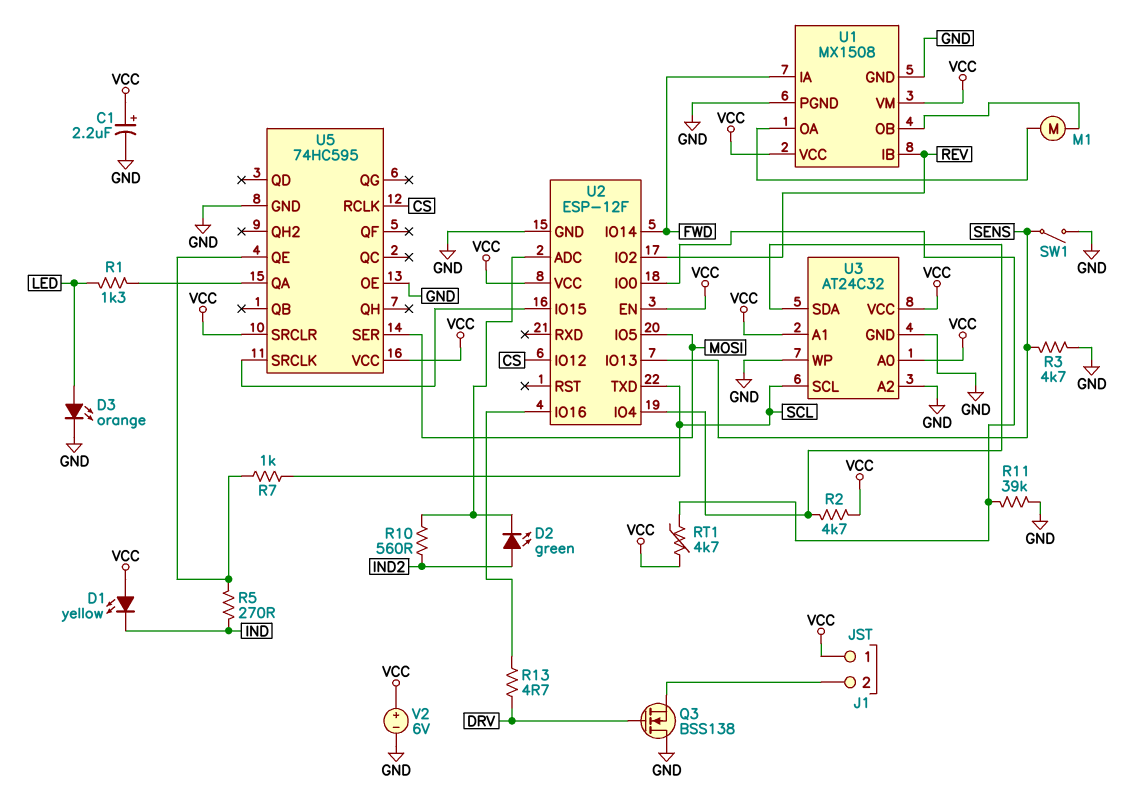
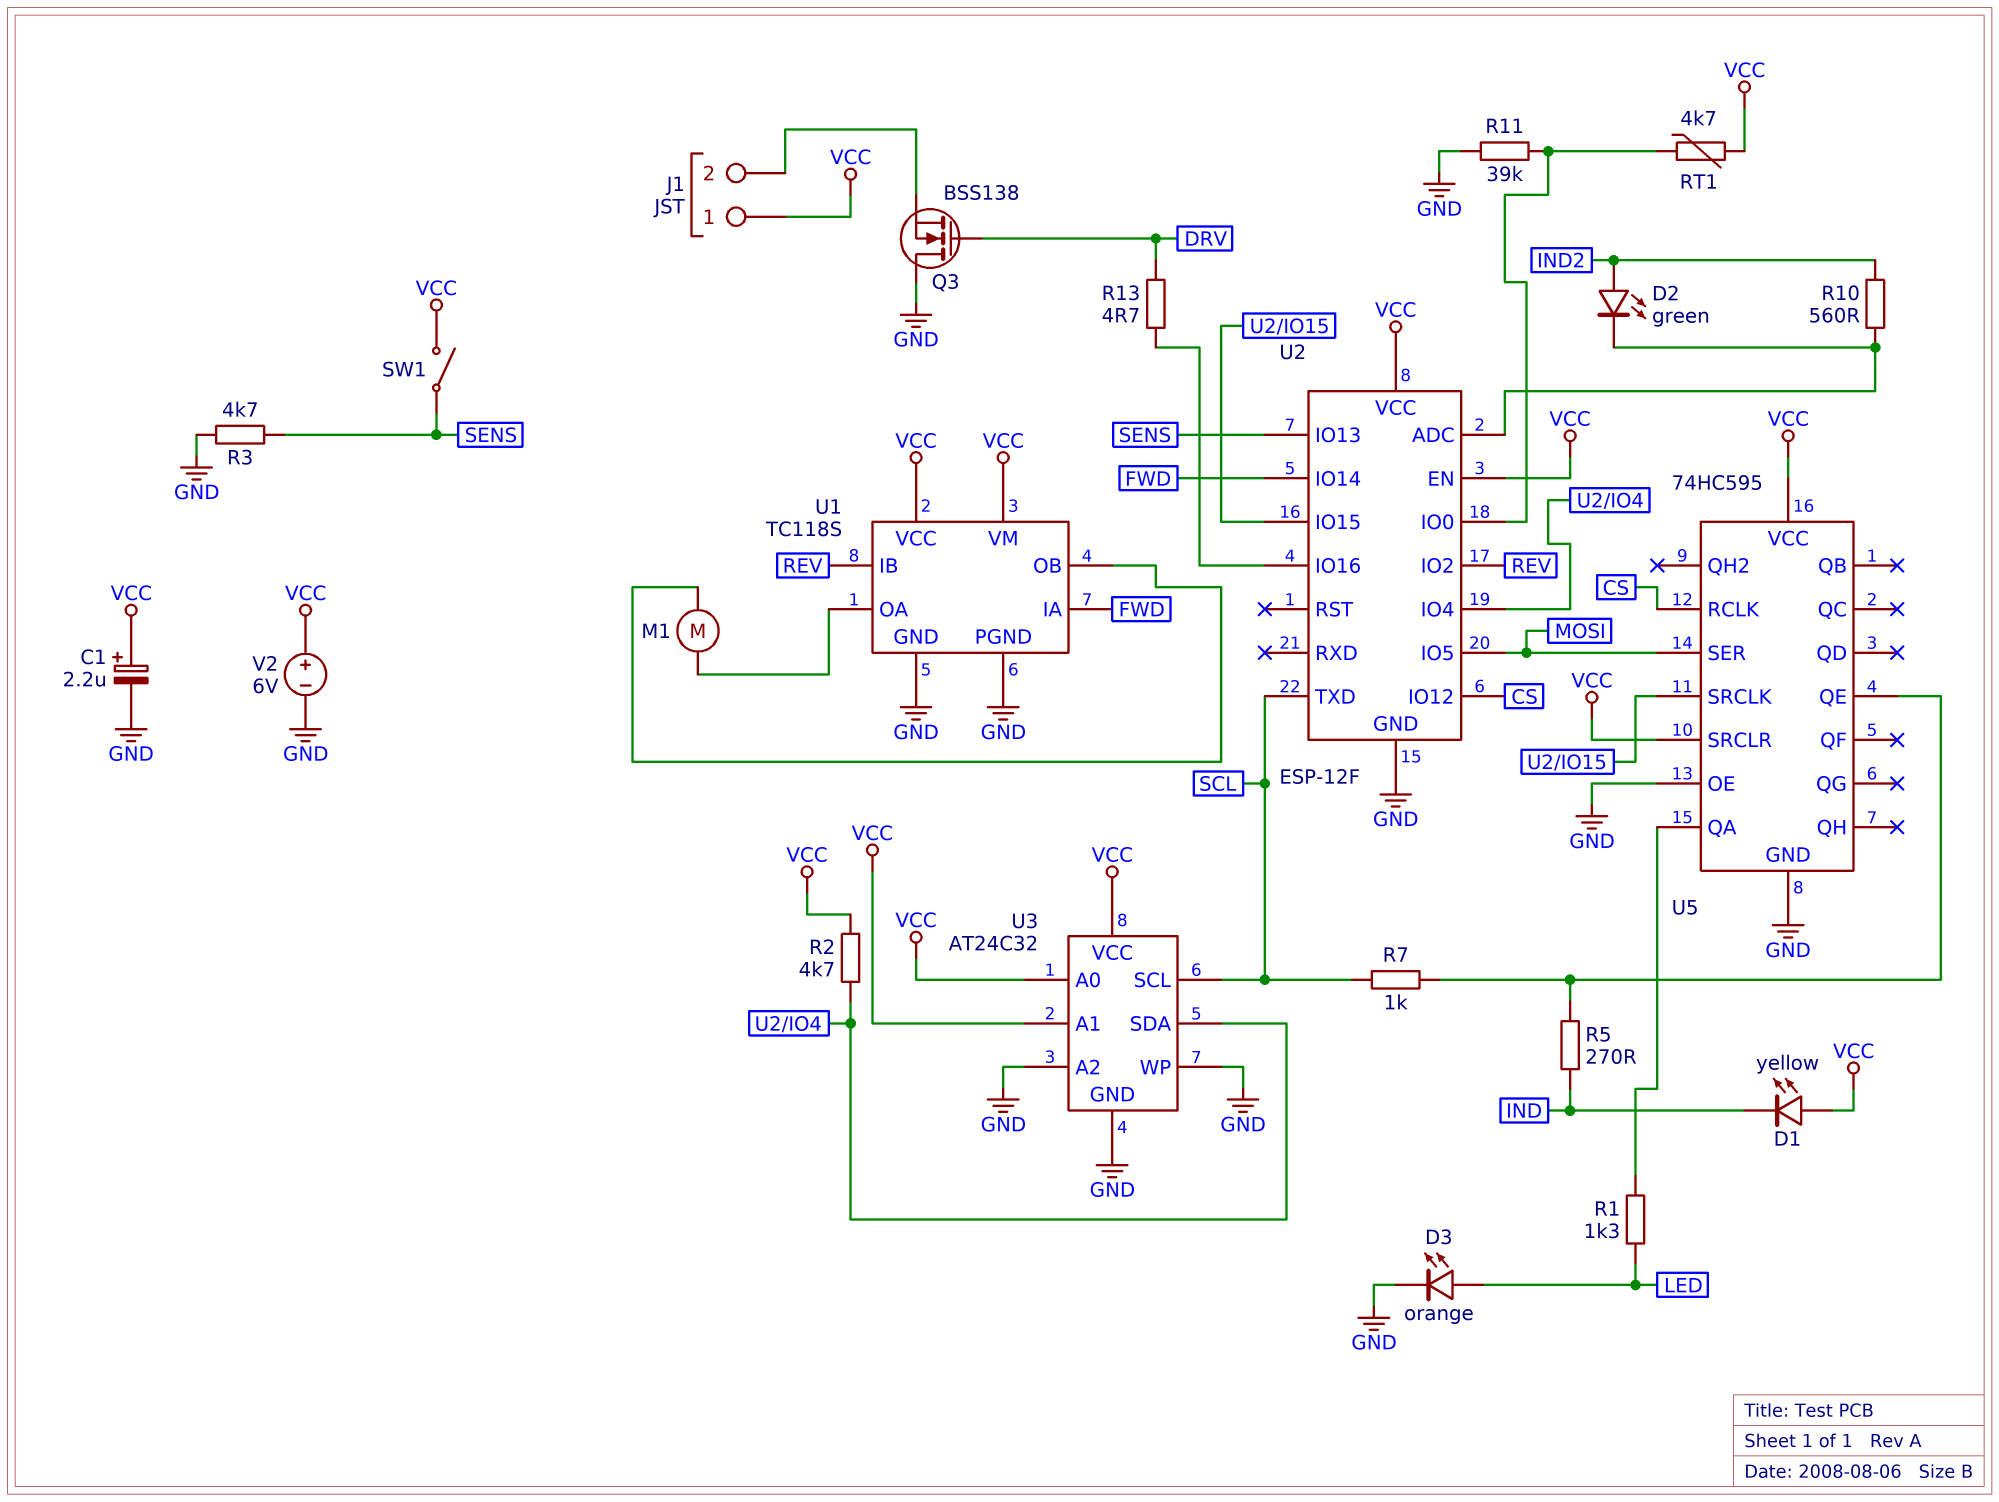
SW1: switch (GND, SENS) -> switch (SENS, VCC)
U1: MX1508 -> TC118S

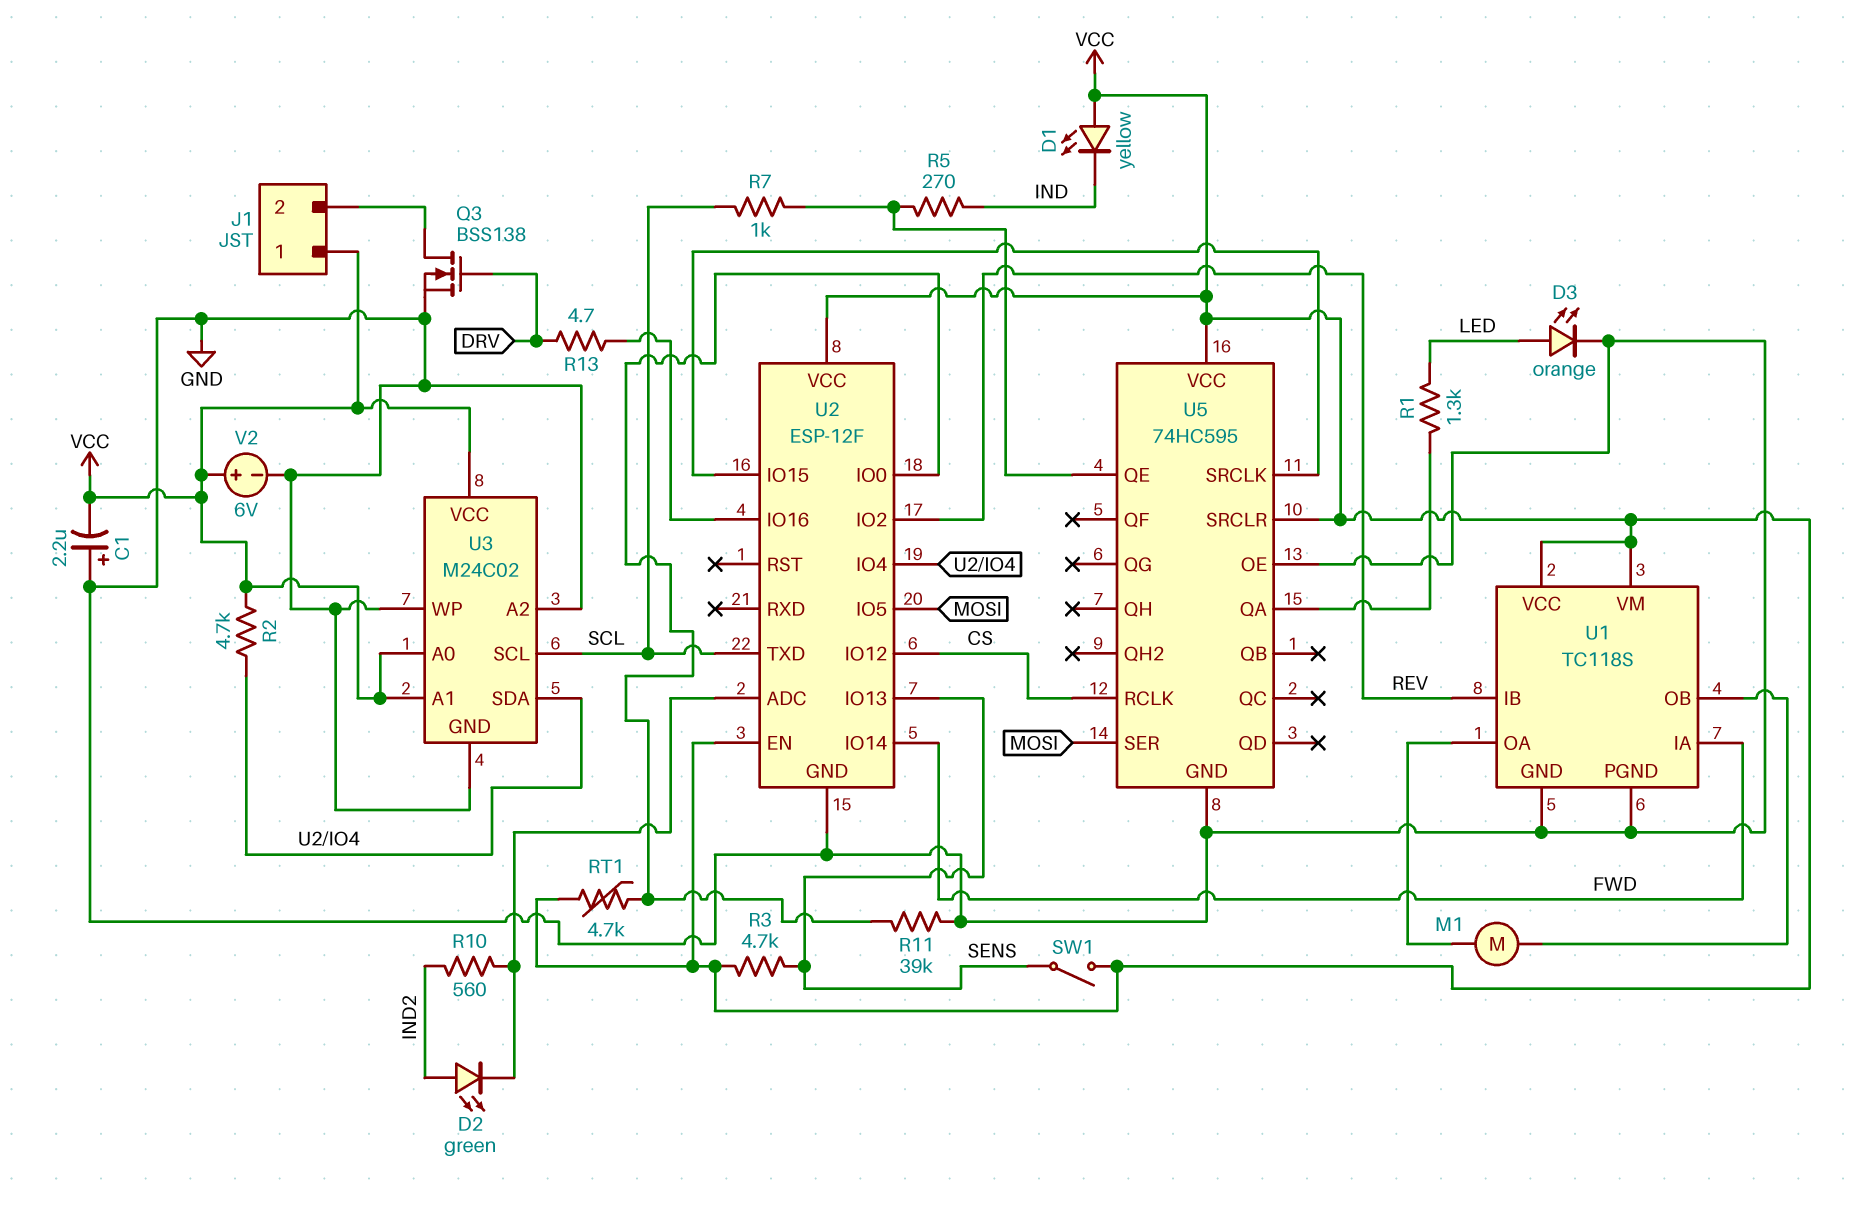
C1: 2.2uF (plus VCC, minus GND) -> 2.2uF (plus GND, minus VCC)
Q3: NMOS BSS138 (G DRV, D GND, S J1/2) -> NMOS BSS138 (G DRV, D J1/2, S GND)
R3: 4.7k (GND, SENS) -> 4.7k (SENS, VCC)
U3: AT24C32 -> M24C02

